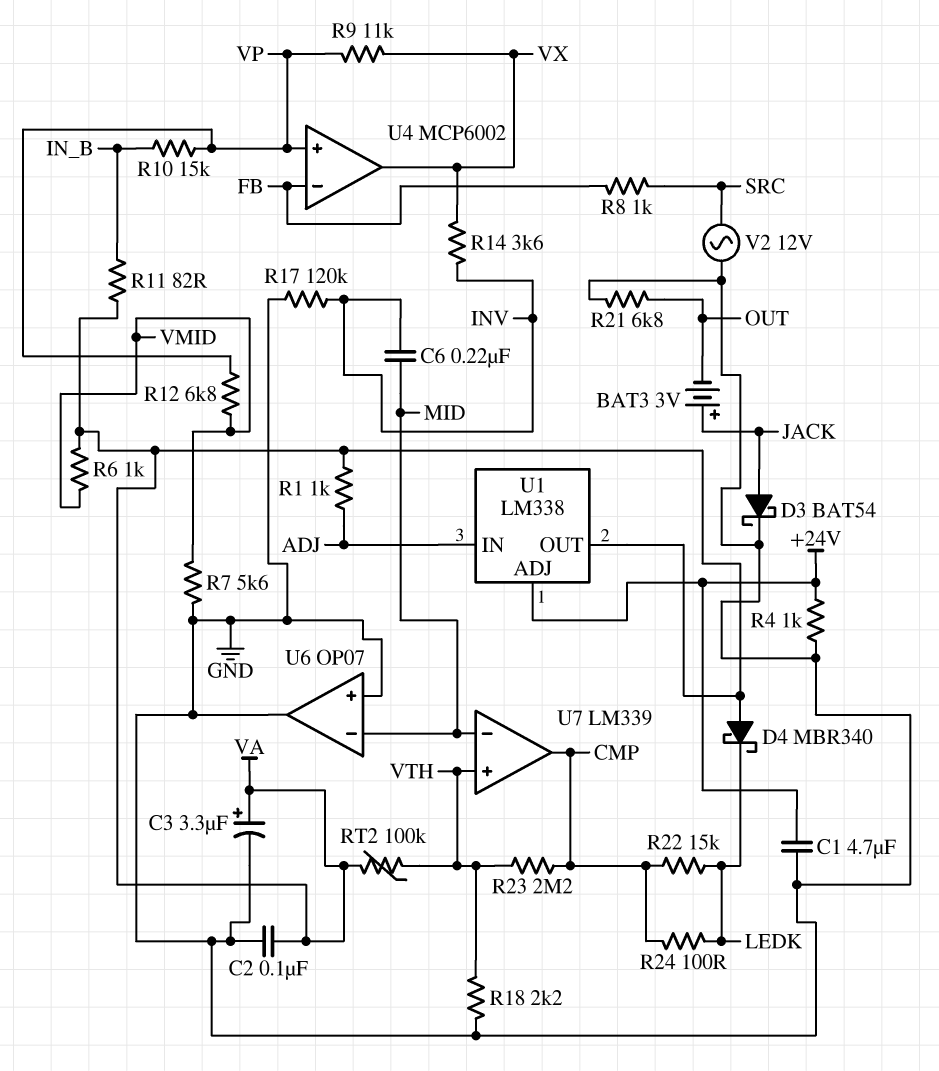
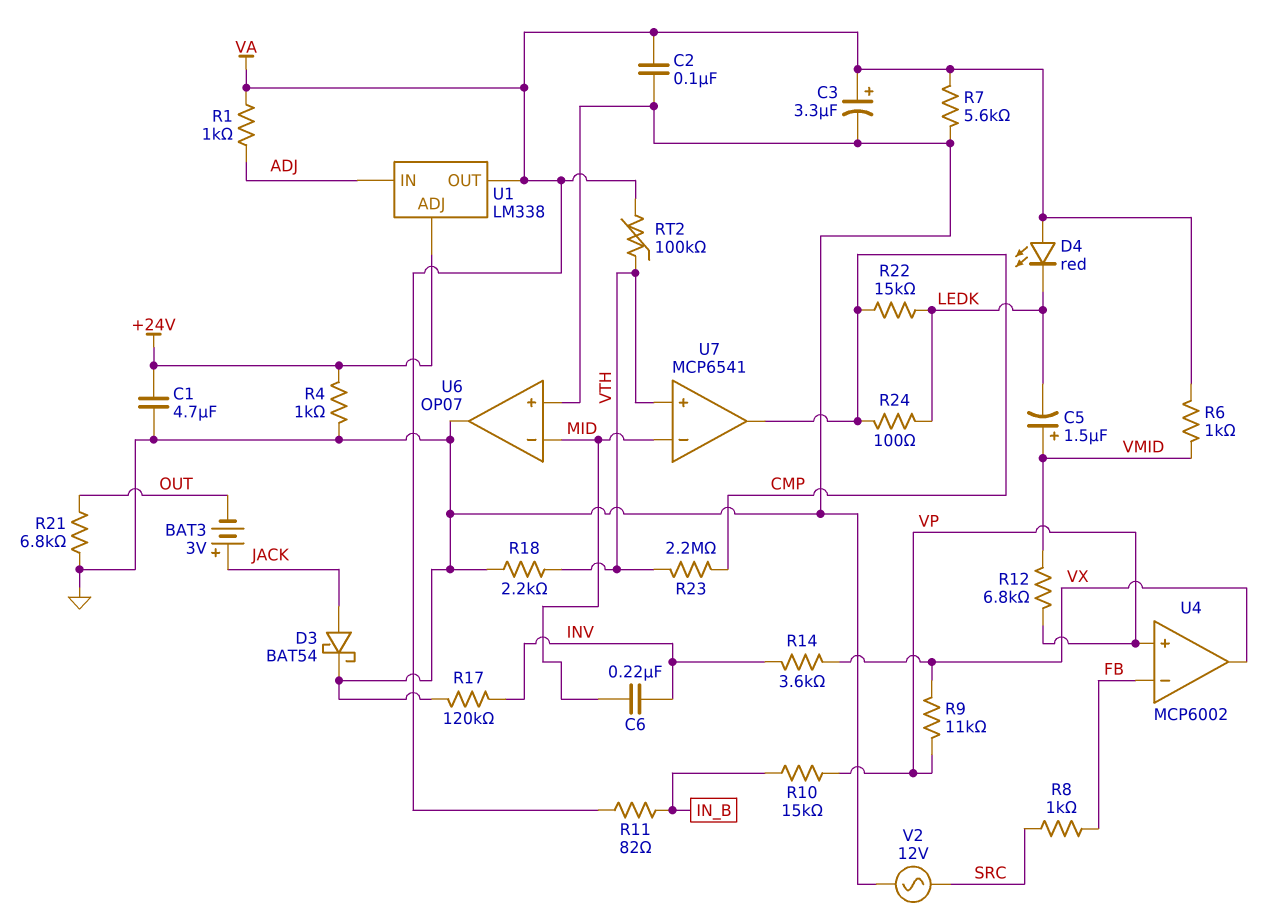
C5: none -> 1.5uF (plus VMID, minus LEDK)
D4: schottky MBR340 (A VA, K LEDK) -> LED red (A VA, K LEDK)
R7: 5.6k (GND, VMID) -> 5.6k (GND, VA)
U7: LM339 -> MCP6541

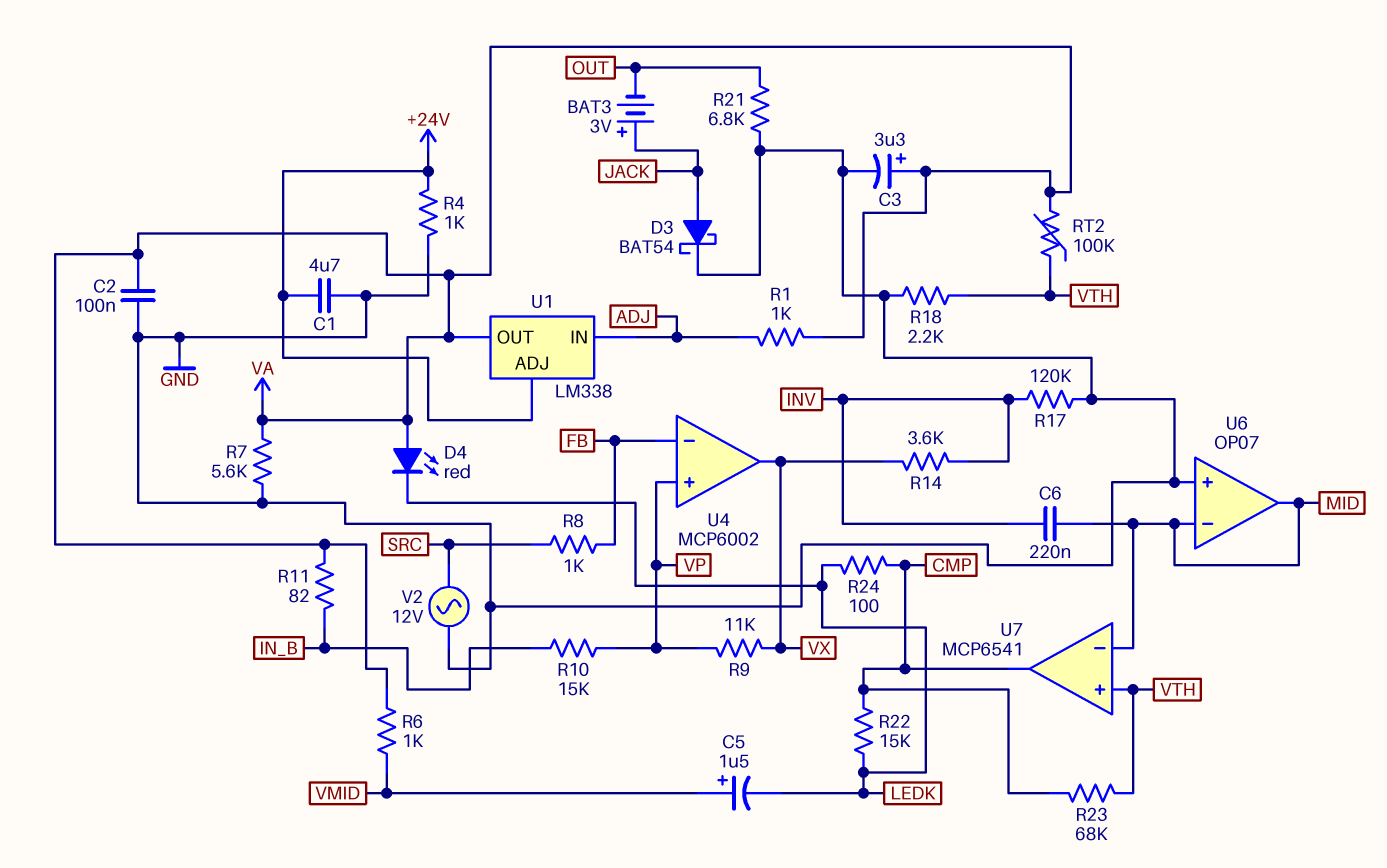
R12: 6.8k (VMID, VP) -> none
R23: 2.2M (CMP, VTH) -> 68k (CMP, VTH)
U6 pin out: GND -> MID

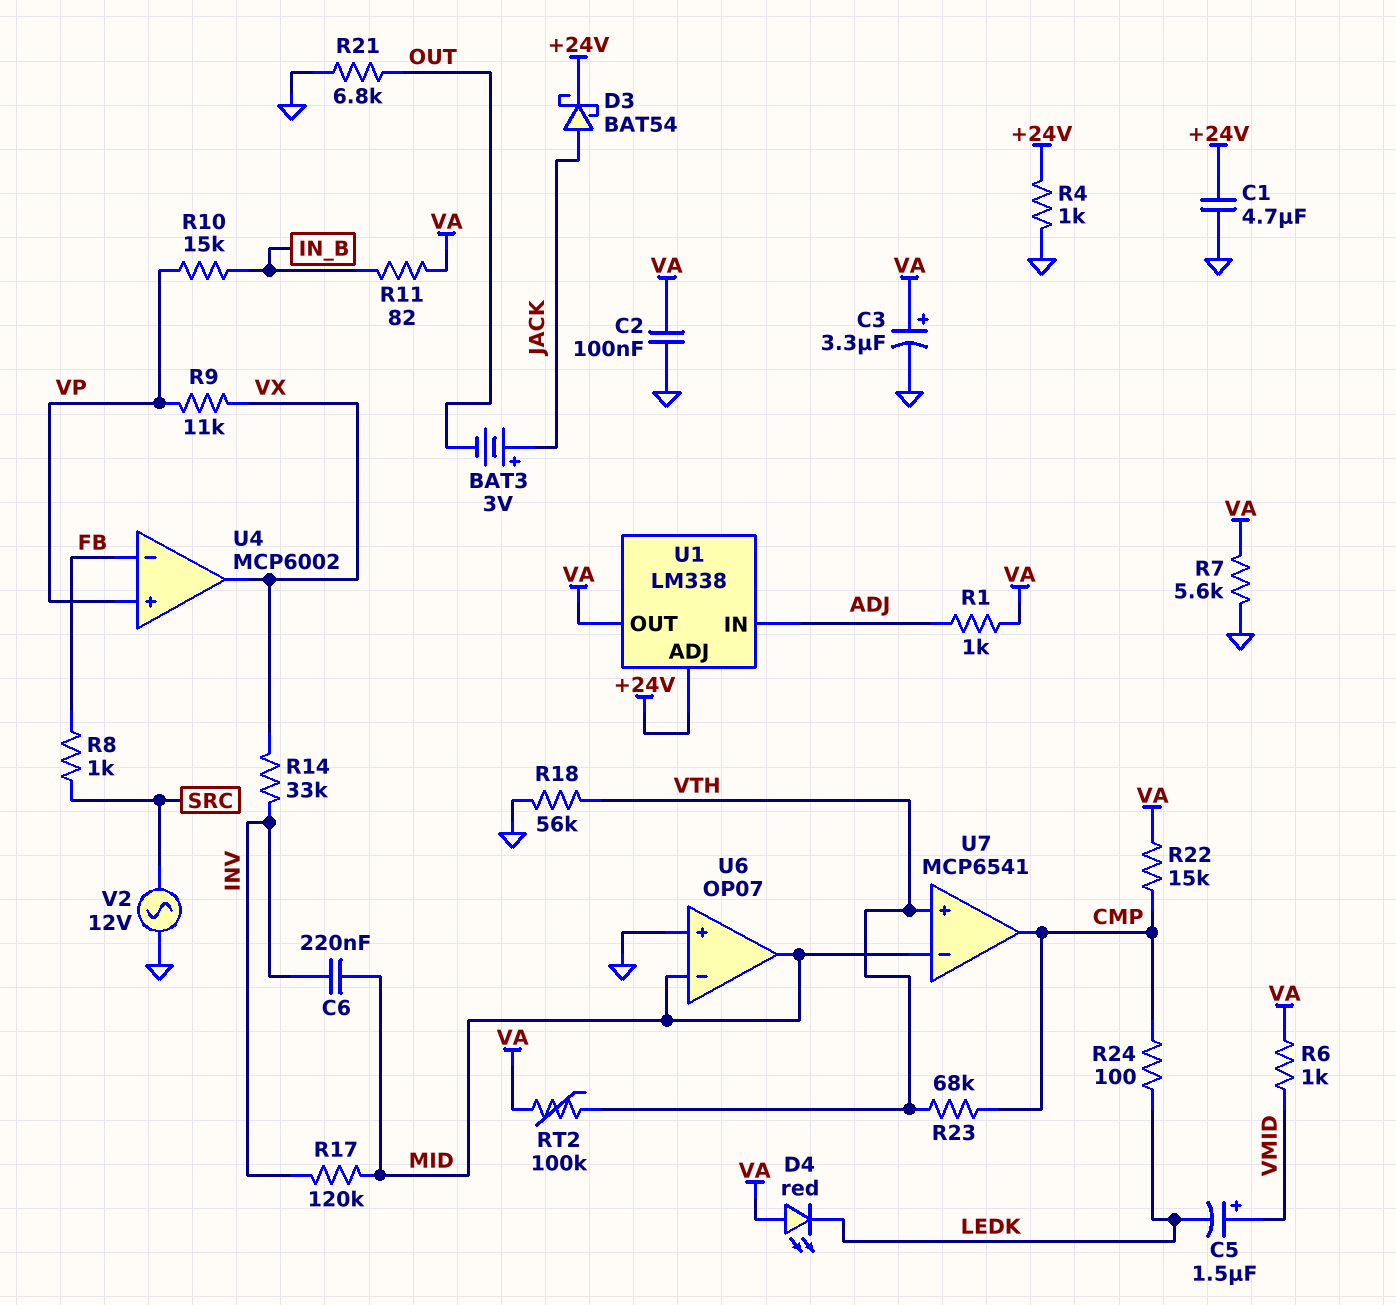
D3: schottky BAT54 (A JACK, K GND) -> schottky BAT54 (A JACK, K +24V)
R14: 3.6k (INV, VX) -> 33k (INV, VX)
R17: 120k (GND, INV) -> 120k (INV, MID)
R18: 2.2k (GND, VTH) -> 56k (GND, VTH)
R22: 15k (CMP, LEDK) -> 15k (CMP, VA)

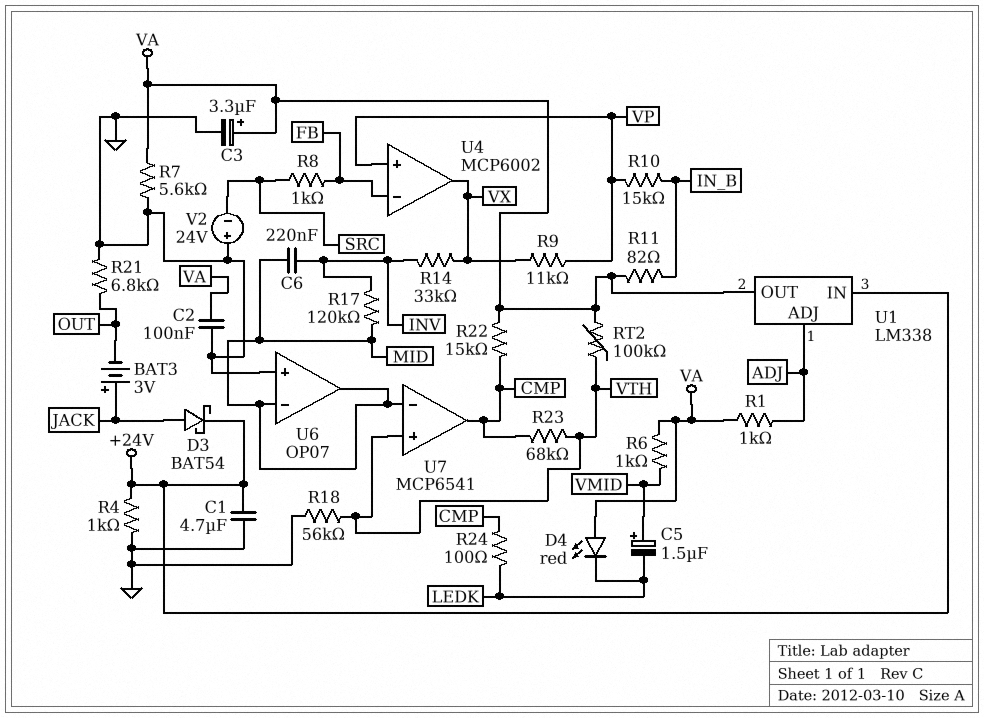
U1 pin ADJ: +24V -> ADJ
U1 pin IN: ADJ -> +24V
V2: AC 12V (GND, SRC) -> 24V (plus GND, minus SRC)

